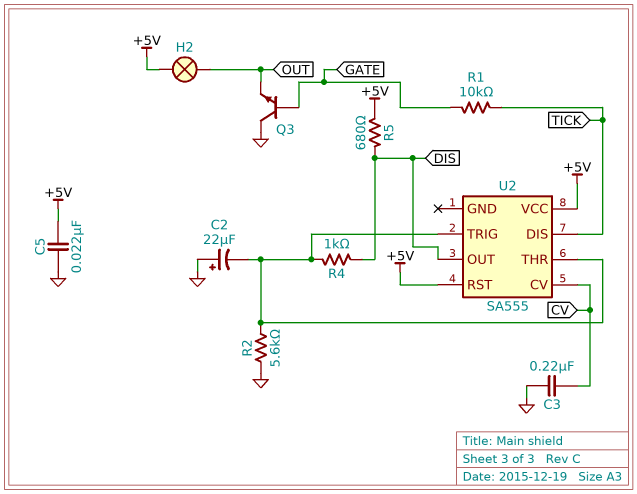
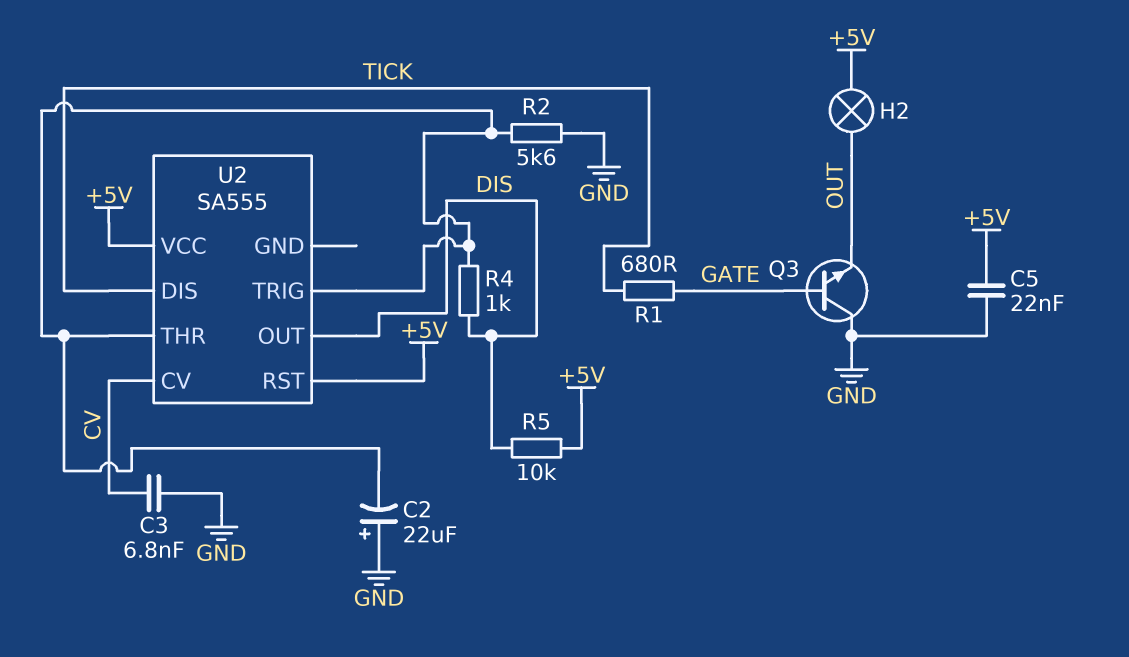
C3: 220nF (CV, GND) -> 6.8nF (CV, GND)
R1: 10k (GATE, TICK) -> 680 (GATE, TICK)
R5: 680 (+5V, DIS) -> 10k (+5V, DIS)

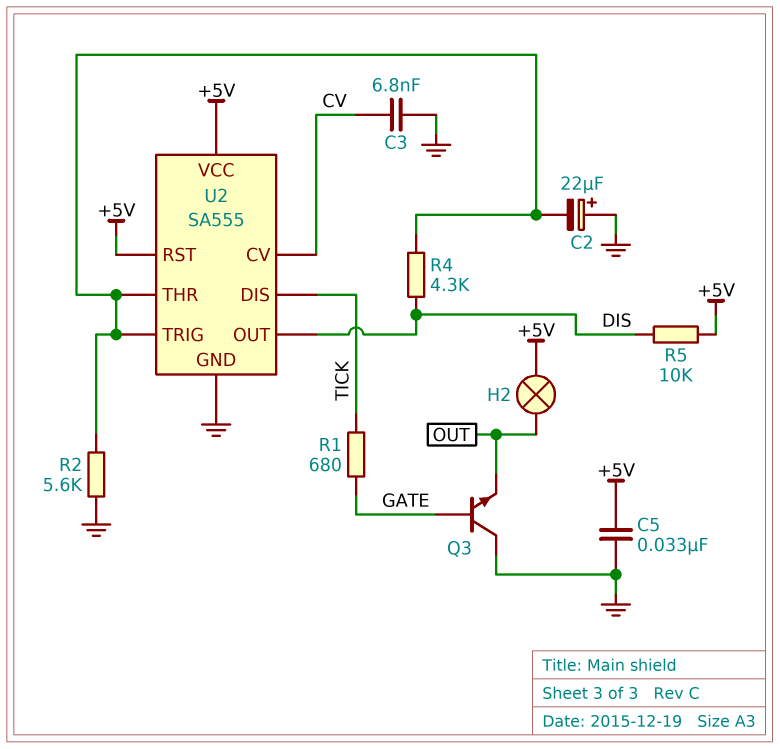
C5: 22nF (+5V, GND) -> 33nF (+5V, GND)
R4: 1k (DIS, U2/THR) -> 4.3k (DIS, U2/THR)
U2 pin GND: none -> GND

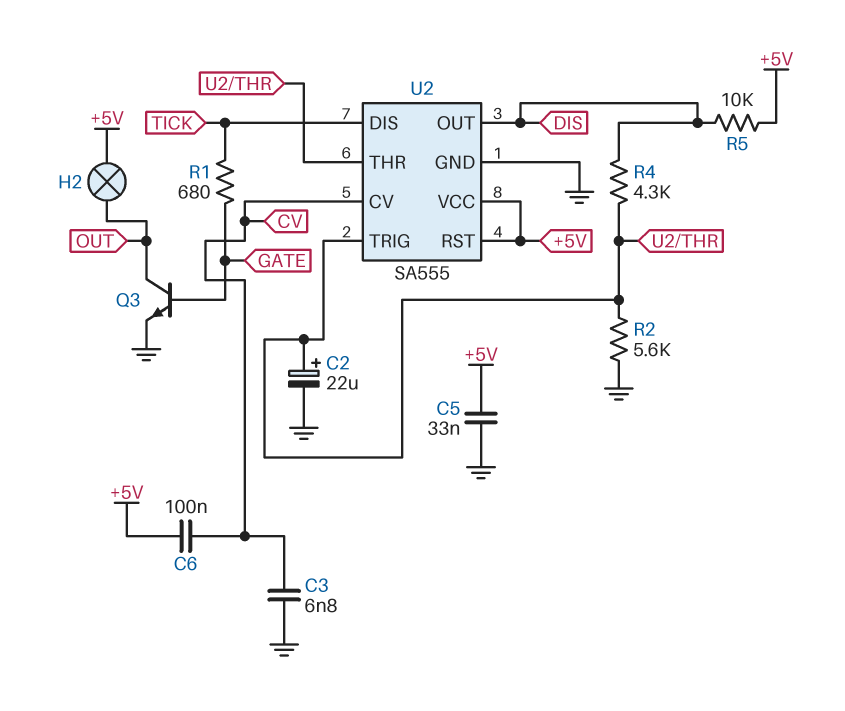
C2: 22uF (plus GND, minus U2/THR) -> 22uF (plus U2/THR, minus GND)
C6: none -> 100nF (+5V, CV)
Q3: NPN (B GATE, C GND, E OUT) -> NPN (B GATE, C OUT, E GND)

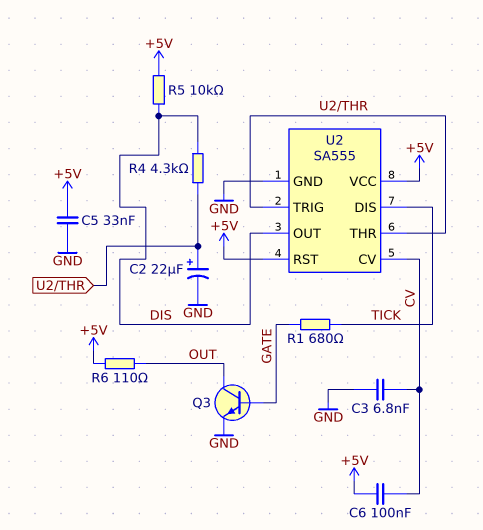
H2: lamp (+5V, OUT) -> none
R2: 5.6k (GND, U2/THR) -> none
R6: none -> 110 (+5V, OUT)

